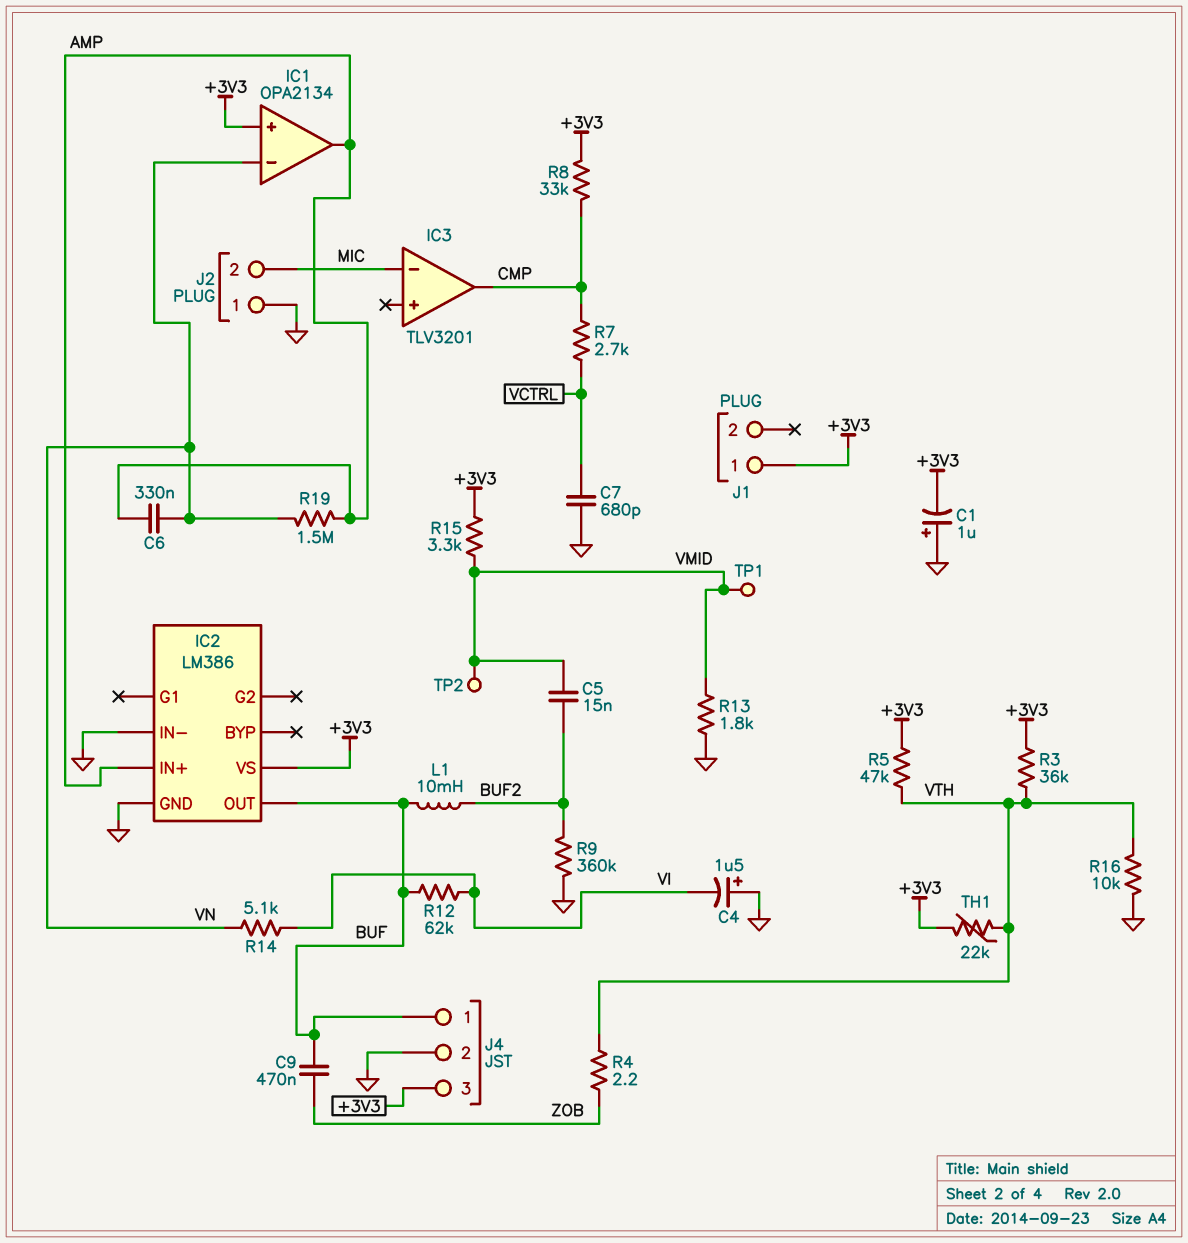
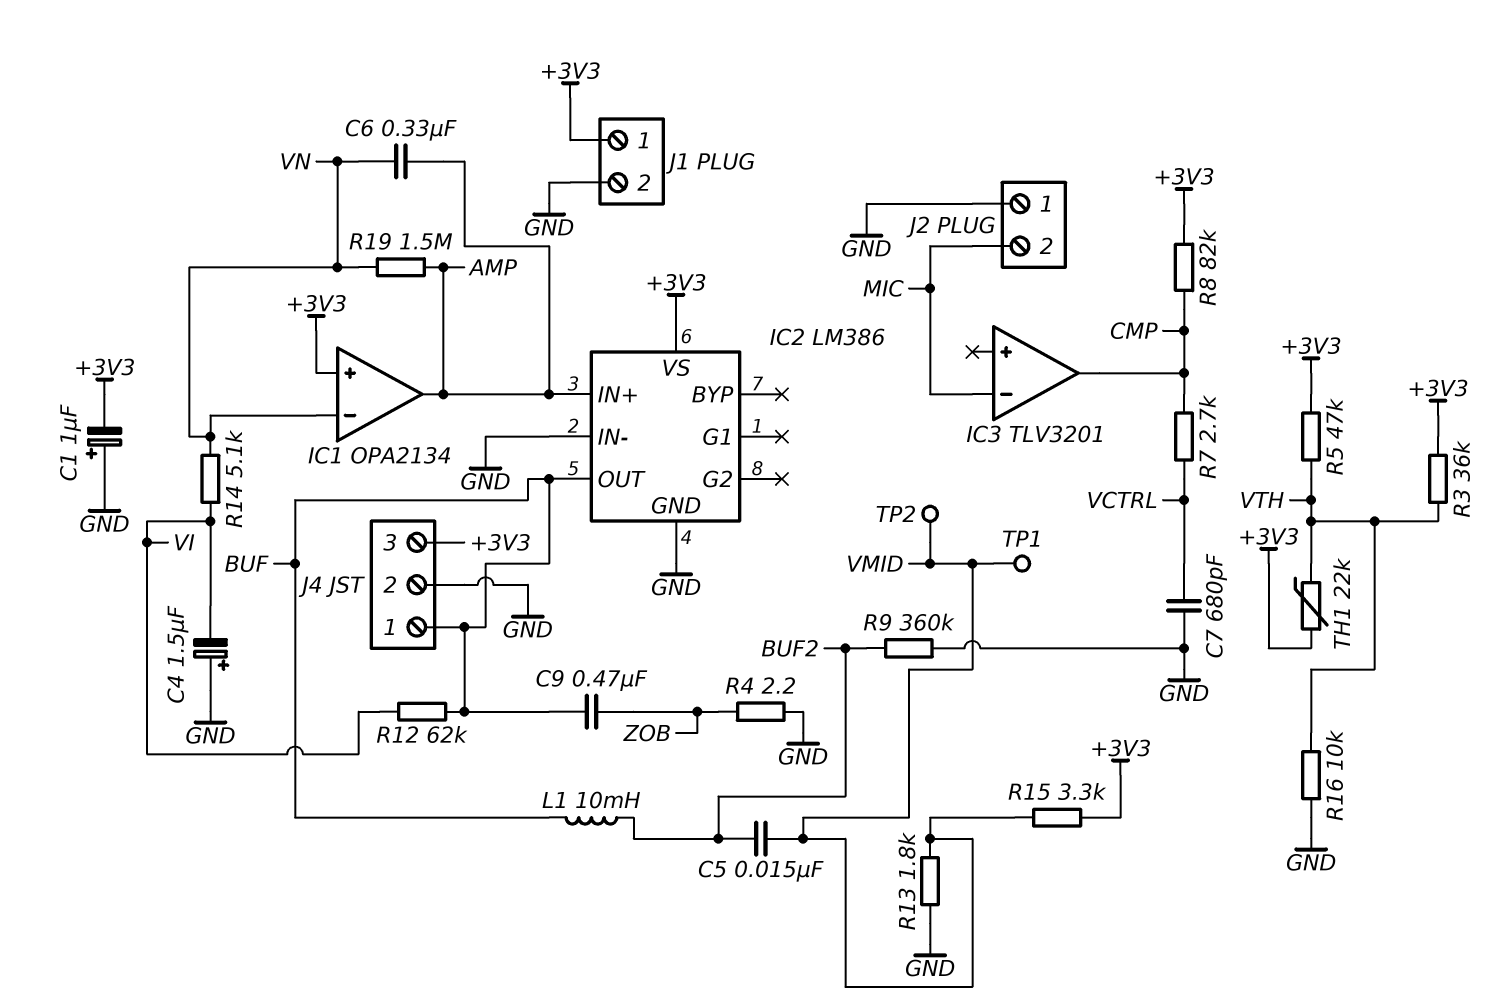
J1 pin 2: none -> GND
R4: 2.2 (VTH, ZOB) -> 2.2 (GND, ZOB)
R8: 33k (+3V3, CMP) -> 82k (+3V3, CMP)

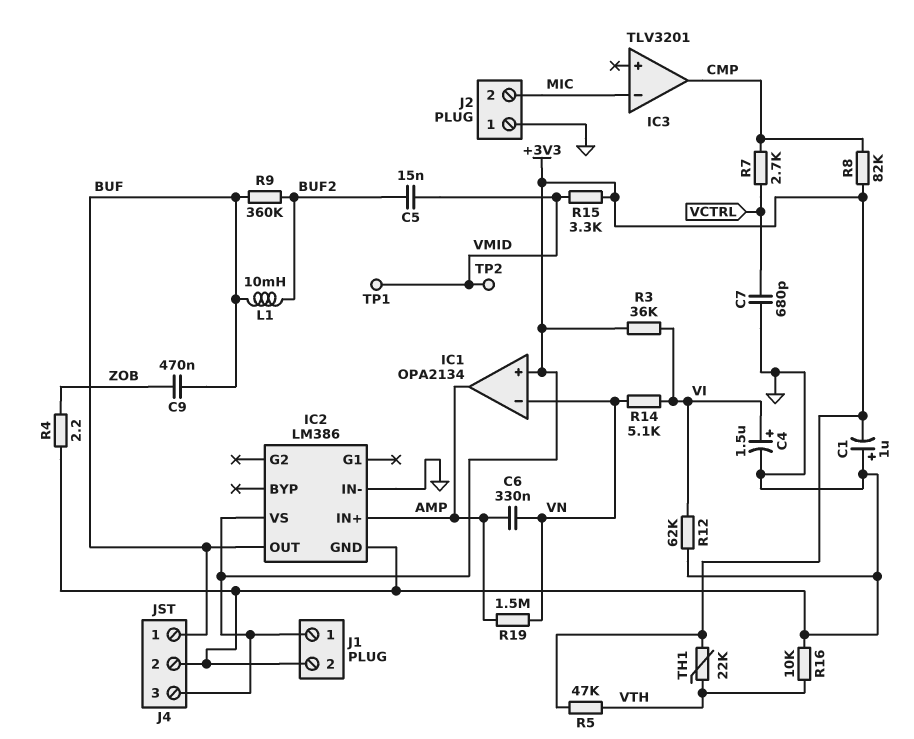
C4: 1.5uF (plus GND, minus VI) -> 1.5uF (plus VI, minus GND)
R3: 36k (+3V3, VTH) -> 36k (+3V3, VI)
R9: 360k (BUF2, GND) -> 360k (BUF, BUF2)
R12: 62k (BUF, VI) -> 62k (GND, VI)
R13: 1.8k (GND, VMID) -> none

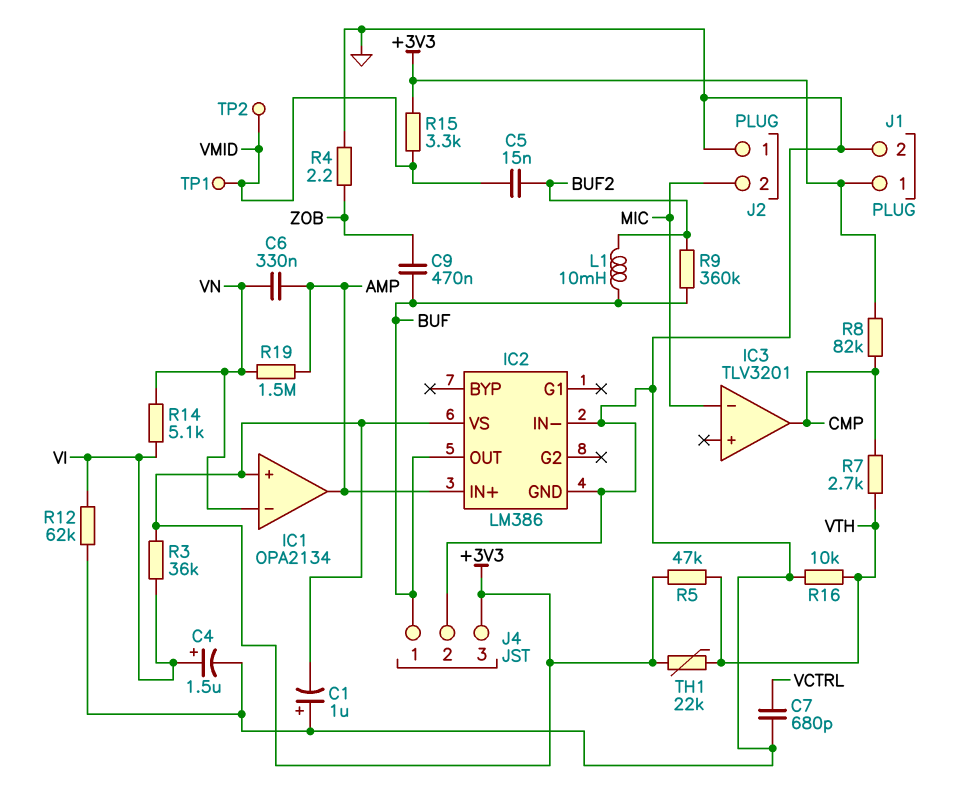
R7: 2.7k (CMP, VCTRL) -> 2.7k (CMP, VTH)

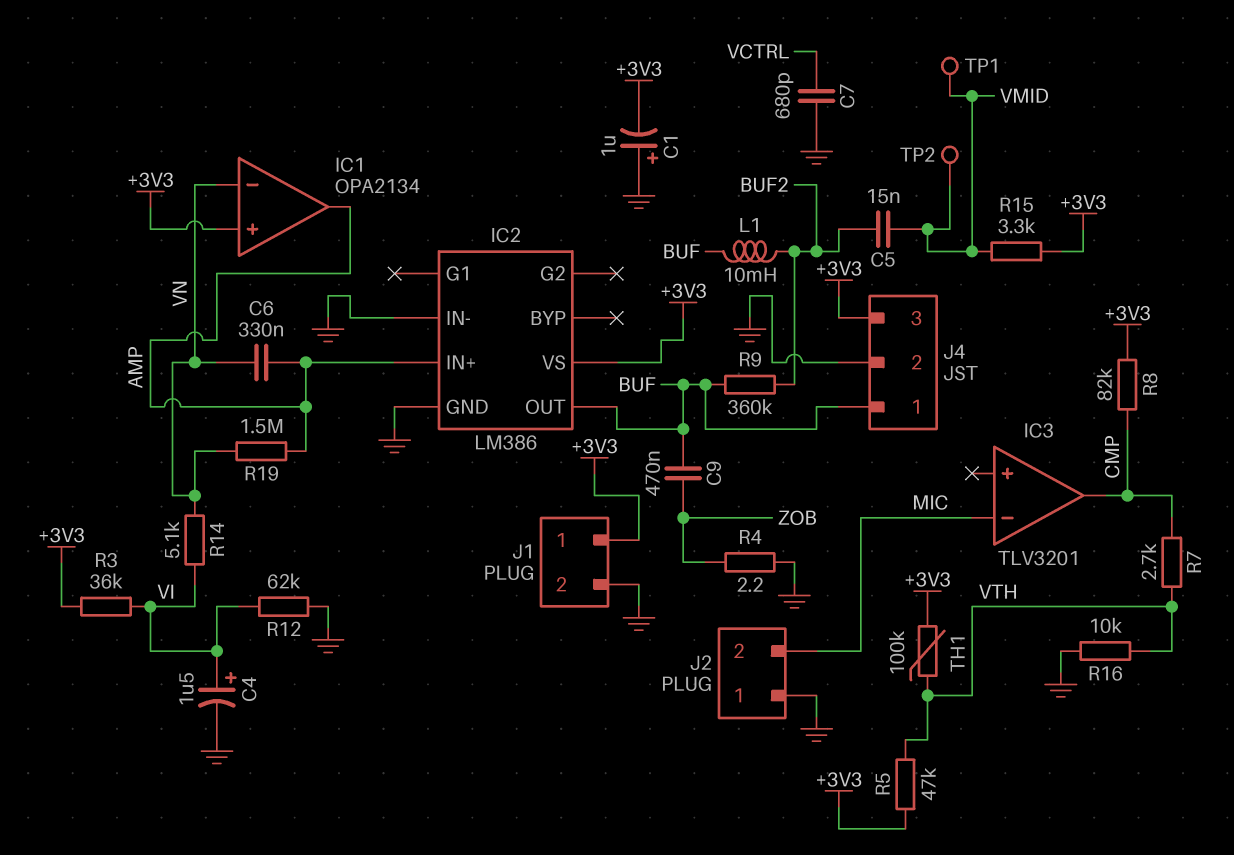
TH1: 22k (+3V3, VTH) -> 100k (+3V3, VTH)

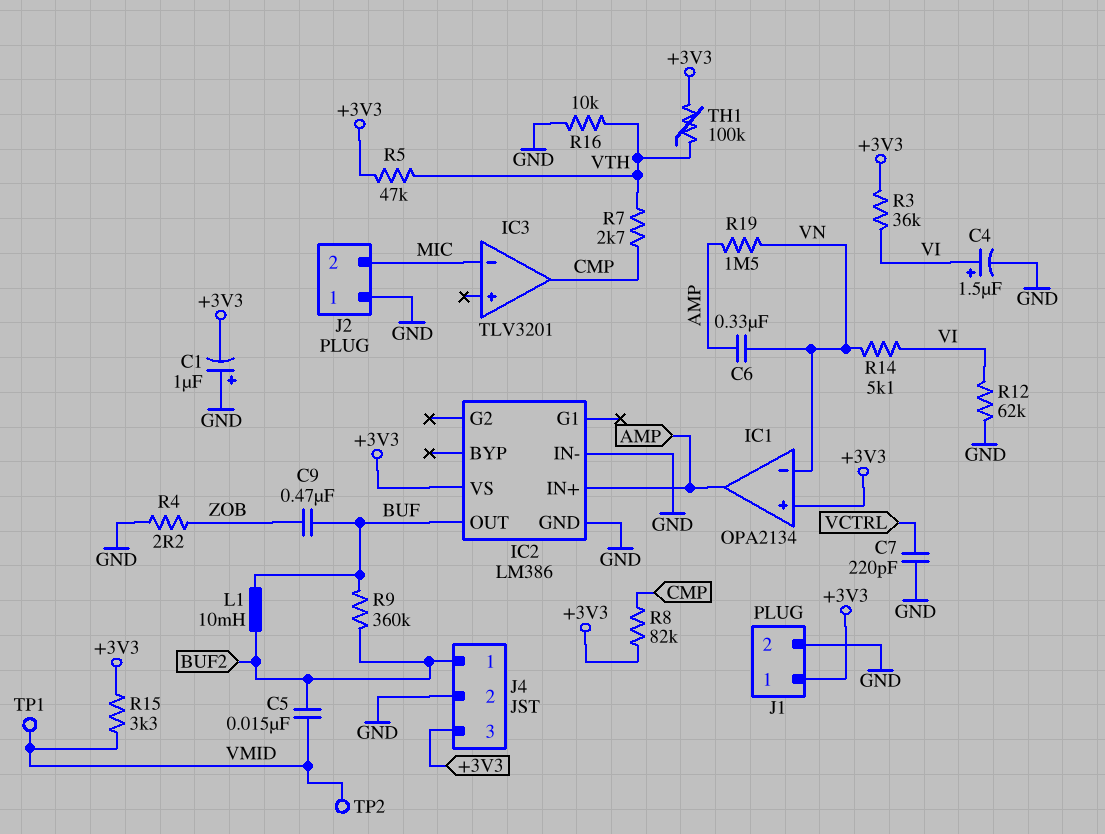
C7: 680pF (GND, VCTRL) -> 220pF (GND, VCTRL)
J4 pin 1: BUF -> BUF2

